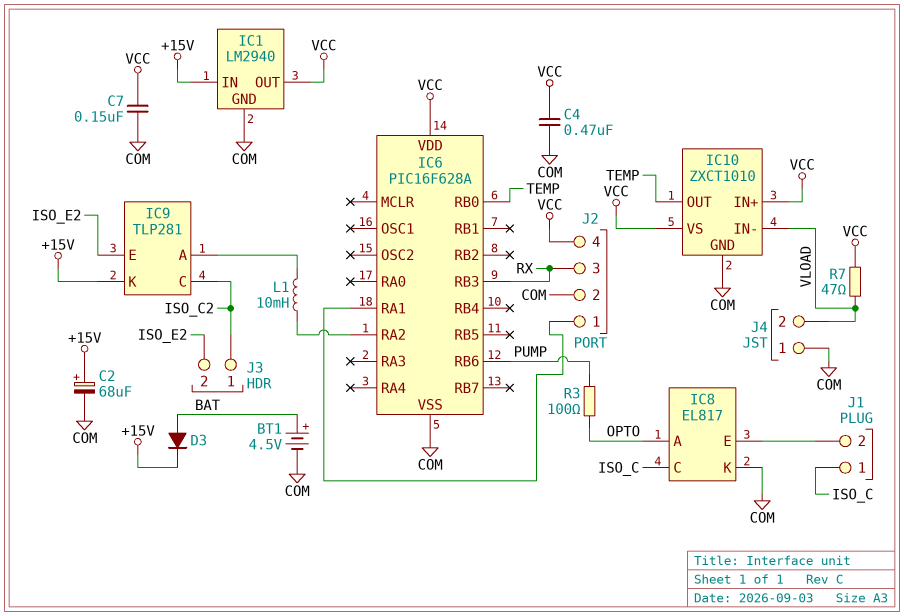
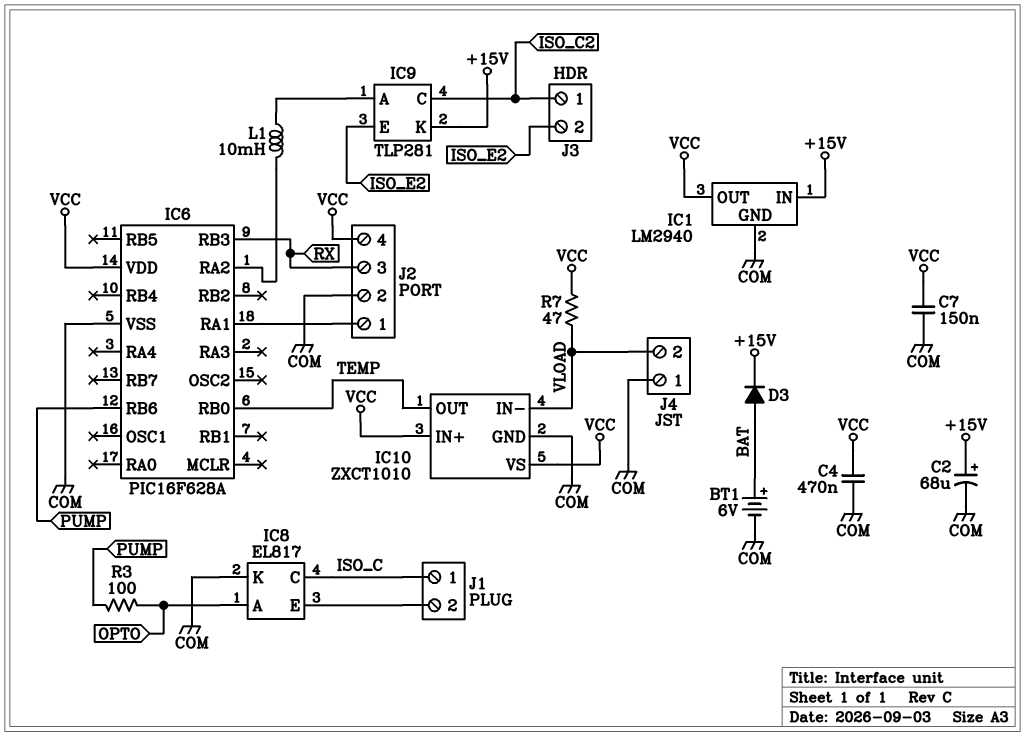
BT1: 4.5V (plus BAT, minus COM) -> 6V (plus BAT, minus COM)

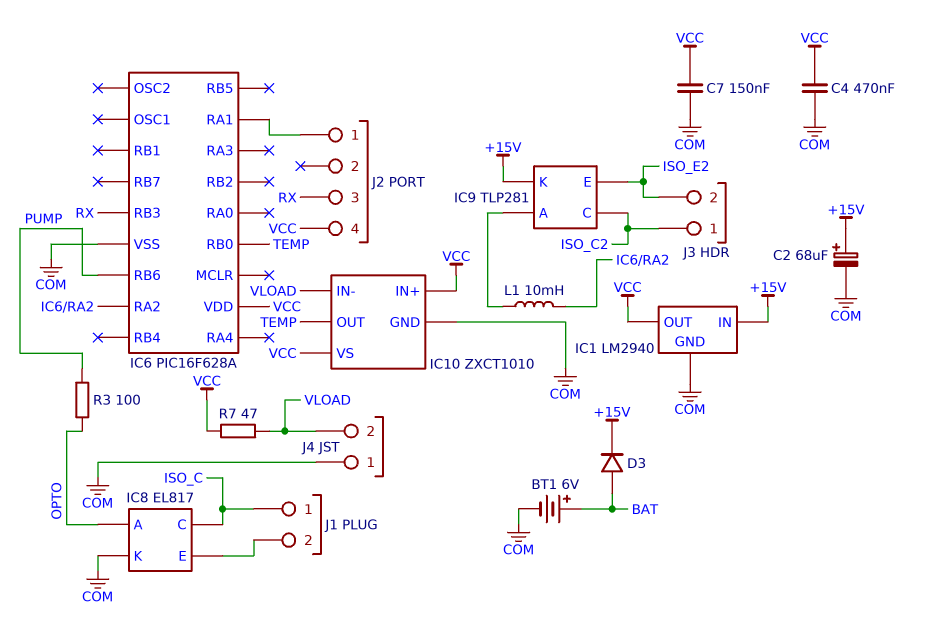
J2 pin 2: COM -> none

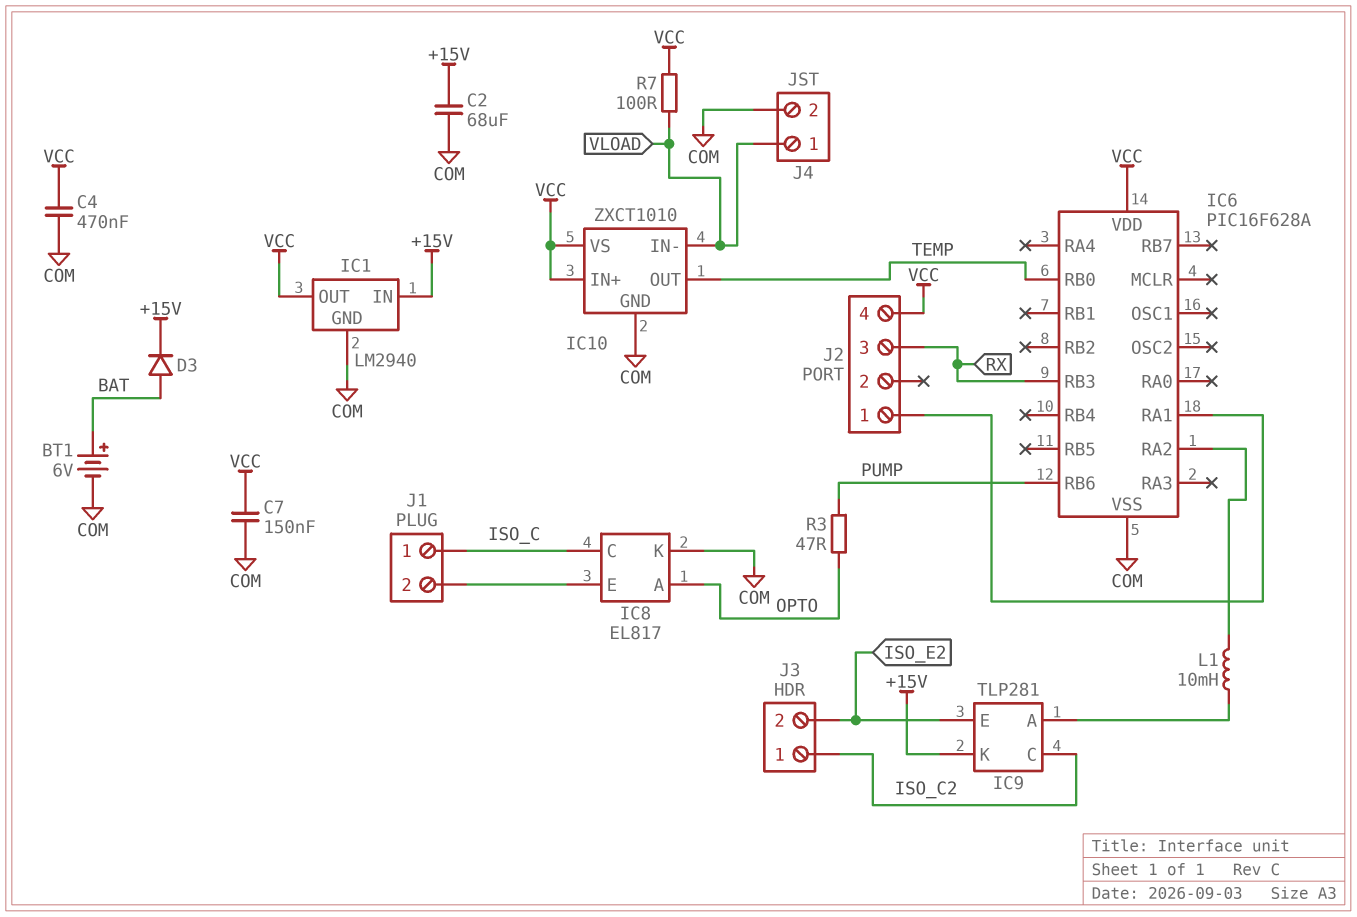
C2: 68uF (plus +15V, minus COM) -> 68uF (+15V, COM)
J4 pin 1: COM -> VLOAD
J4 pin 2: VLOAD -> COM
R3: 100 (OPTO, PUMP) -> 47 (OPTO, PUMP)
R7: 47 (VCC, VLOAD) -> 100 (VCC, VLOAD)

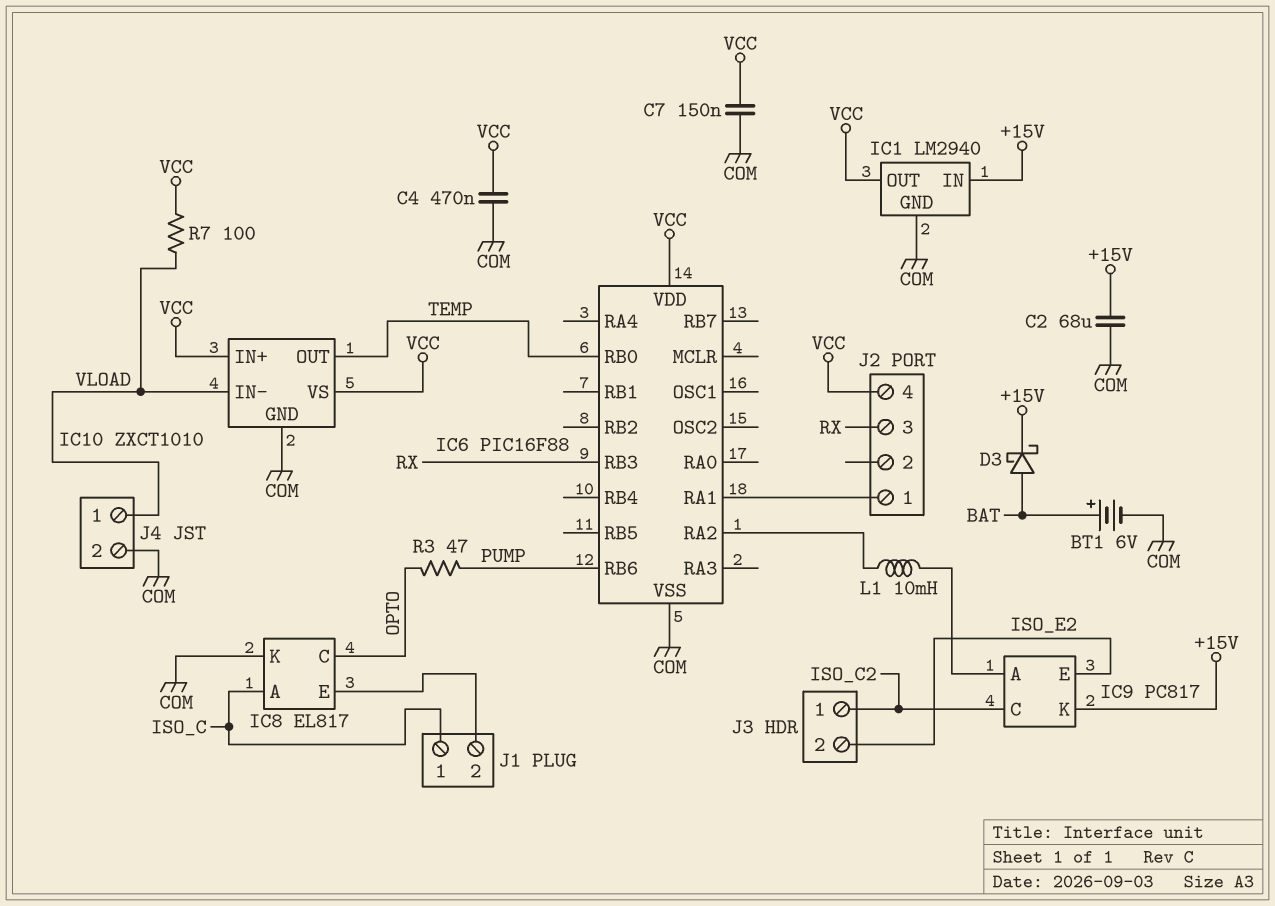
D3: diode (A BAT, K +15V) -> schottky (A BAT, K +15V)
IC6: PIC16F628A -> PIC16F88
IC8 pin A: OPTO -> ISO_C
IC8 pin C: ISO_C -> OPTO
IC9: TLP281 -> PC817

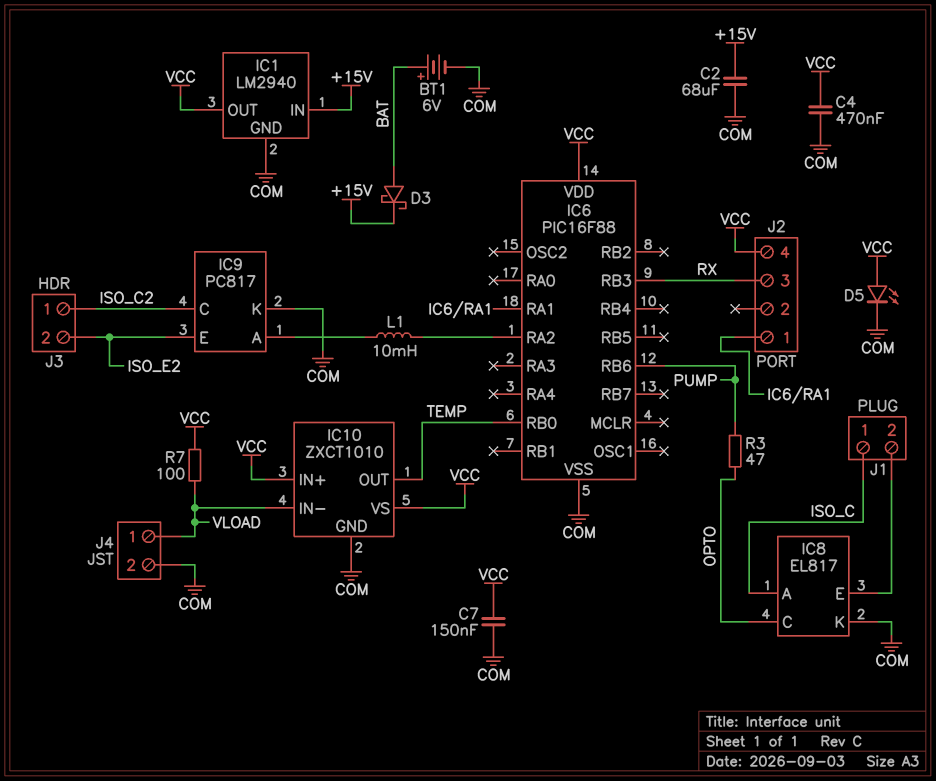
D5: none -> LED (A VCC, K COM)
IC9 pin K: +15V -> COM

